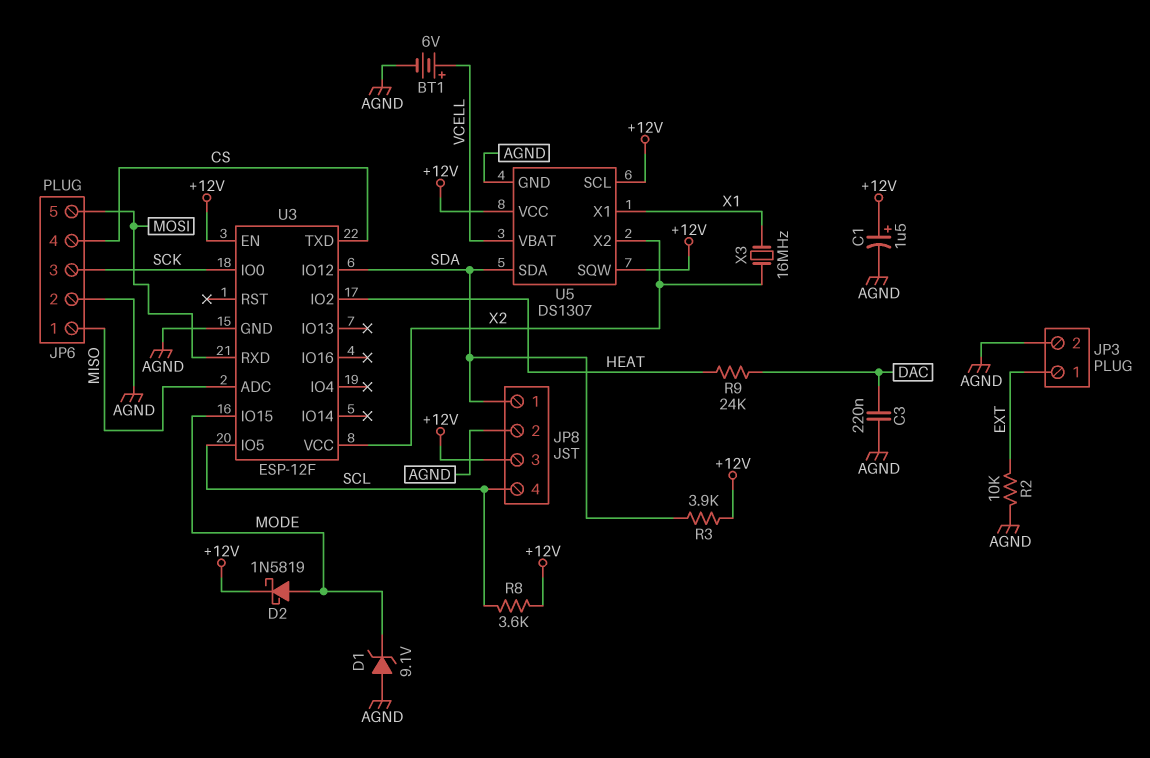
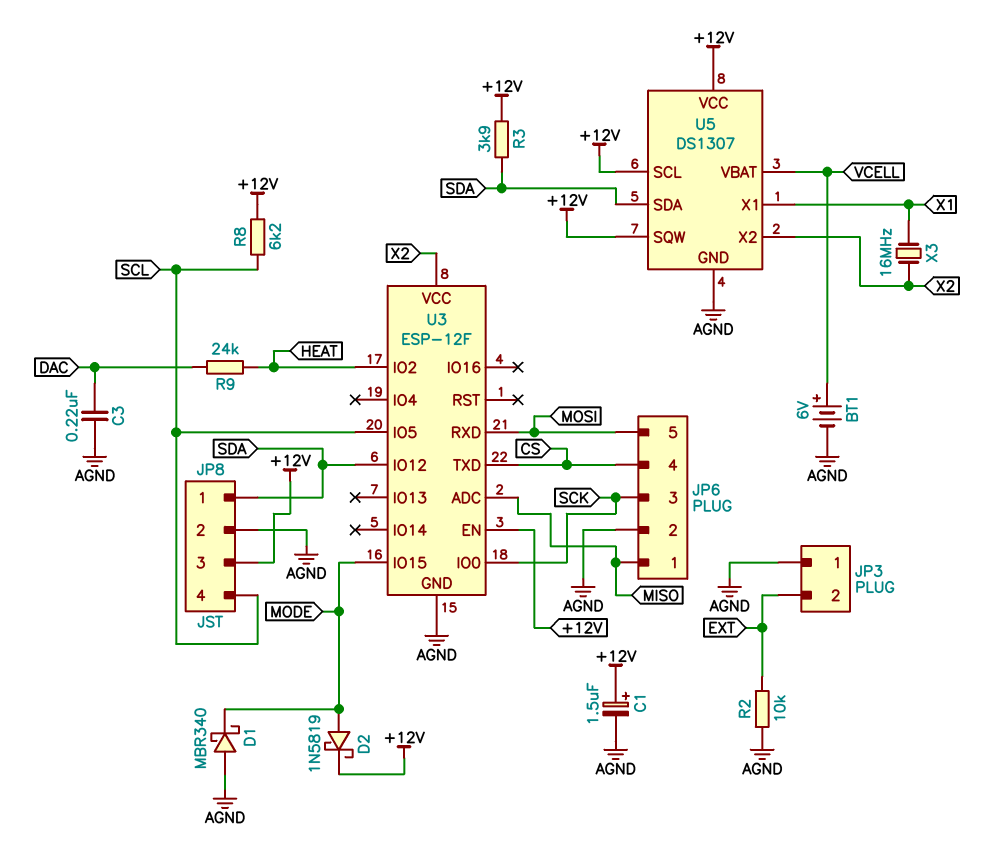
D1: zener 9.1V (A AGND, K MODE) -> schottky MBR340 (A AGND, K MODE)
JP3 pin 1: EXT -> AGND
JP3 pin 2: AGND -> EXT
R8: 3.6k (+12V, SCL) -> 6.2k (+12V, SCL)

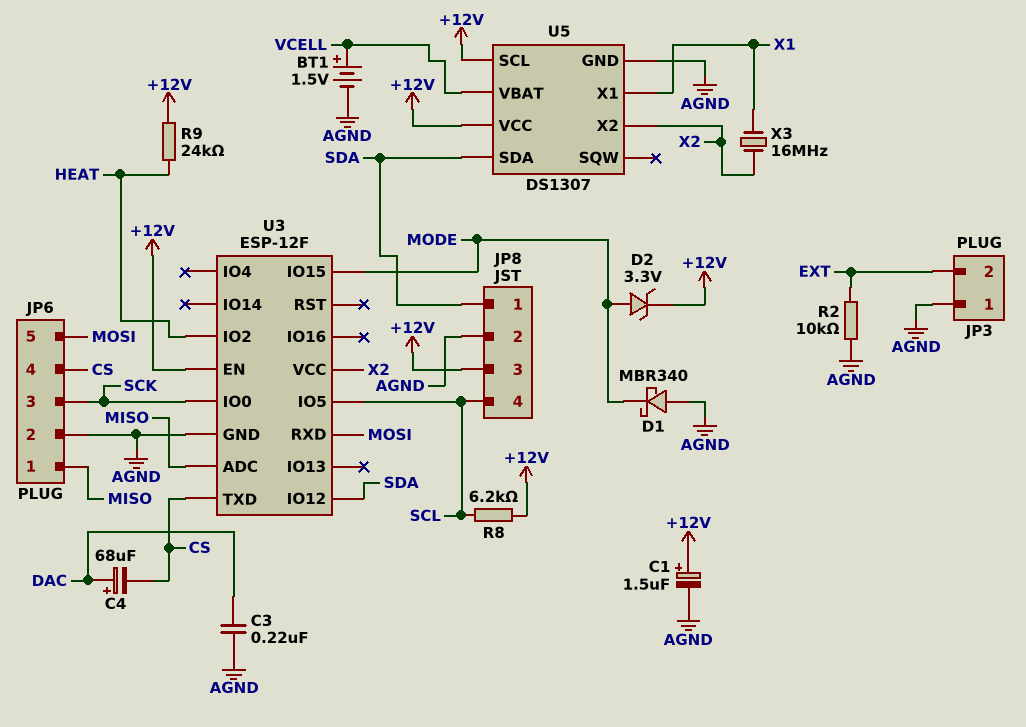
BT1: 6V (plus VCELL, minus AGND) -> 1.5V (plus VCELL, minus AGND)
C4: none -> 68uF (plus DAC, minus CS)
D2: schottky 1N5819 (A MODE, K +12V) -> zener 3.3V (A MODE, K +12V)
R3: 3.9k (+12V, SDA) -> none
R9: 24k (DAC, HEAT) -> 24k (+12V, HEAT)
U5 pin SQW: +12V -> none

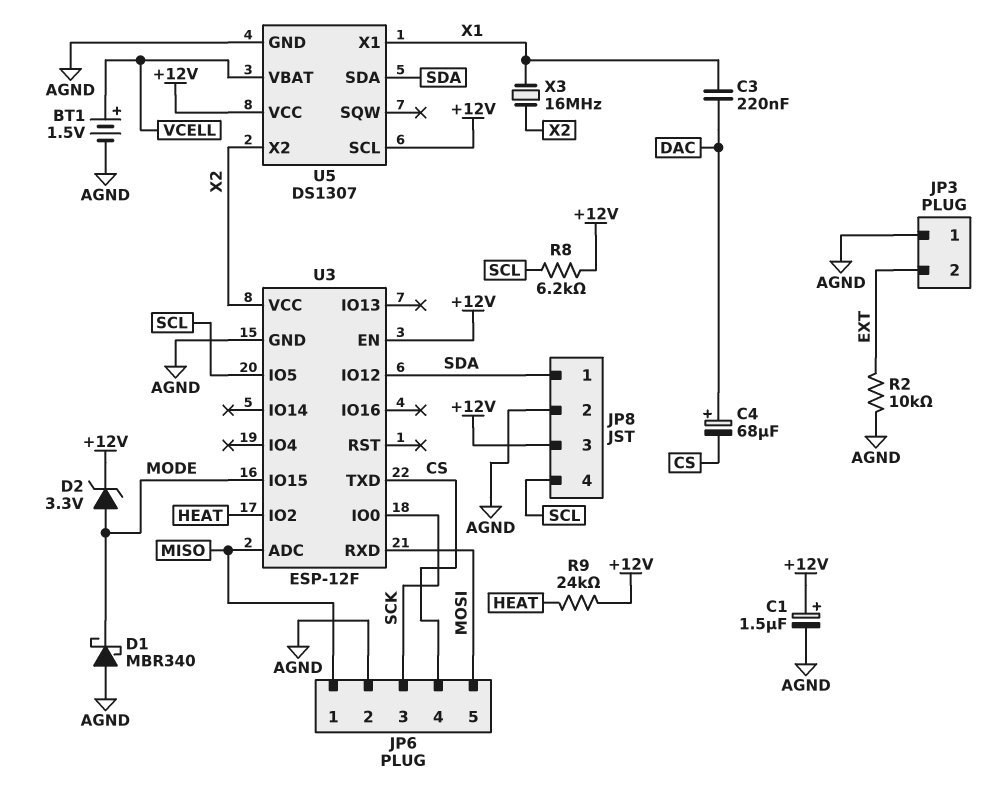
C3: 220nF (AGND, DAC) -> 220nF (DAC, X1)

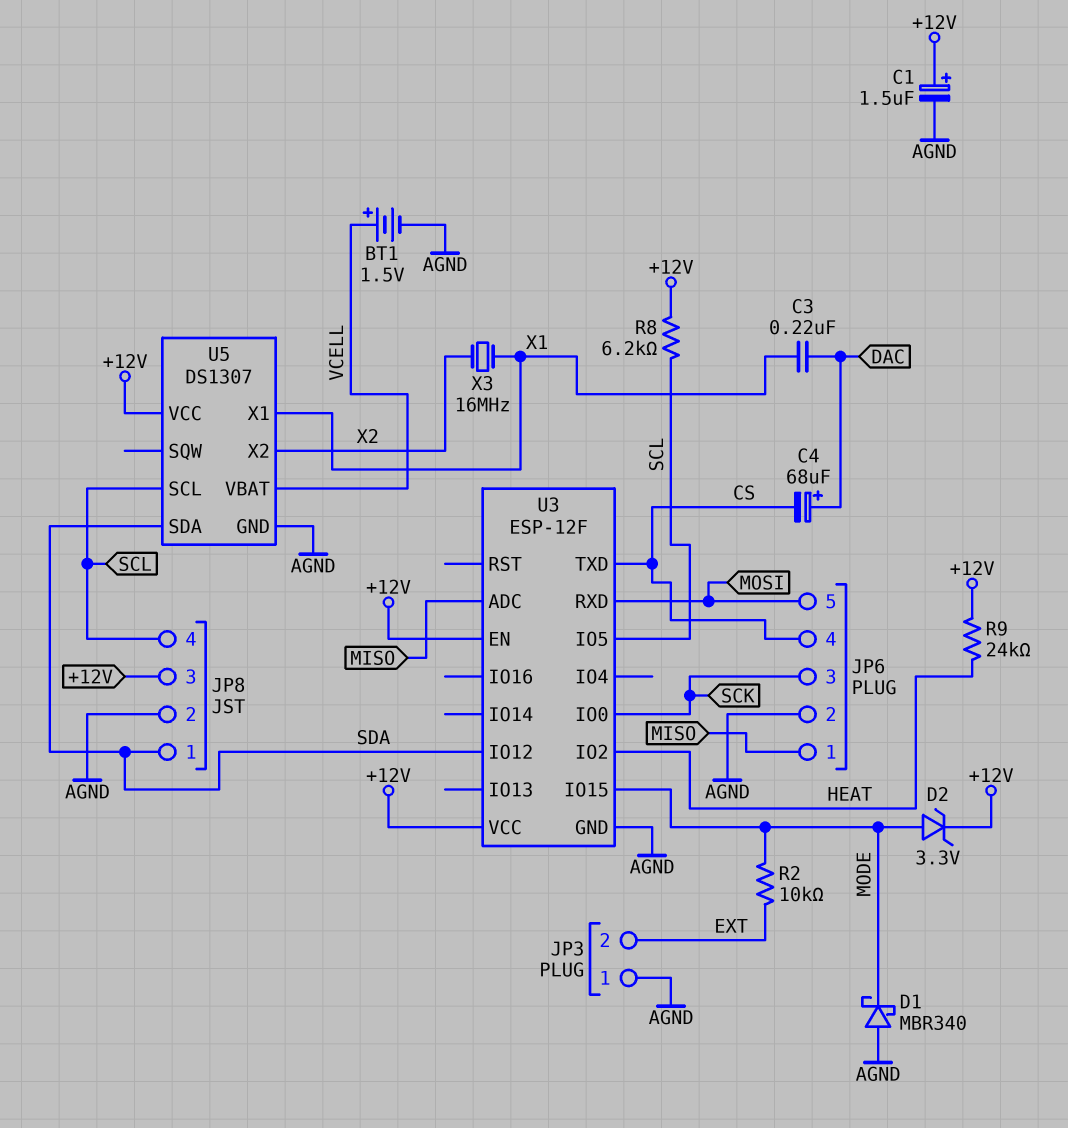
R2: 10k (AGND, EXT) -> 10k (EXT, MODE)
U3 pin VCC: X2 -> +12V
U5 pin SCL: +12V -> SCL

